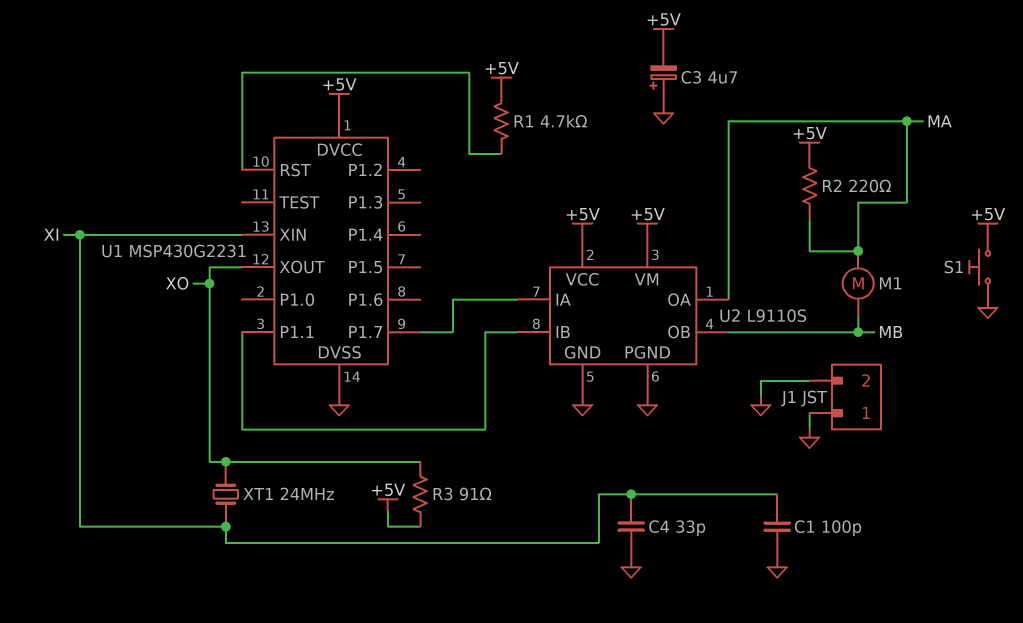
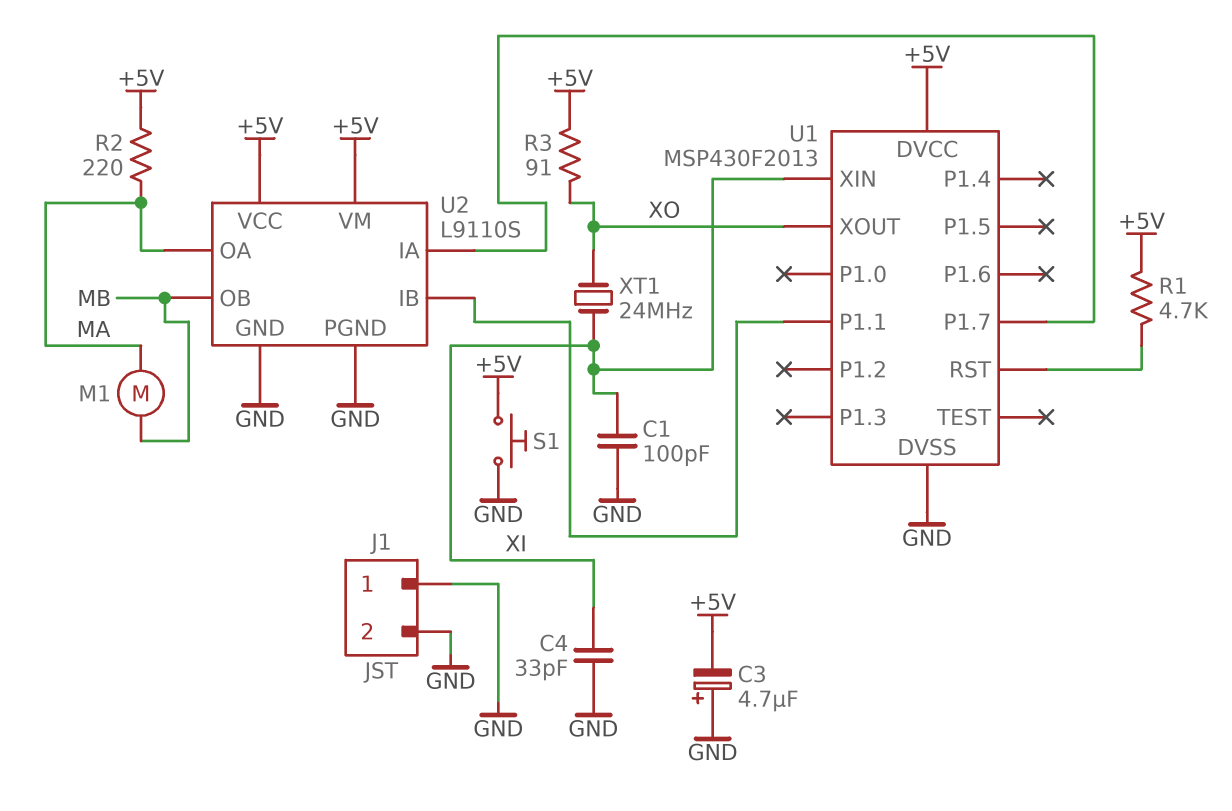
U1: MSP430G2231 -> MSP430F2013

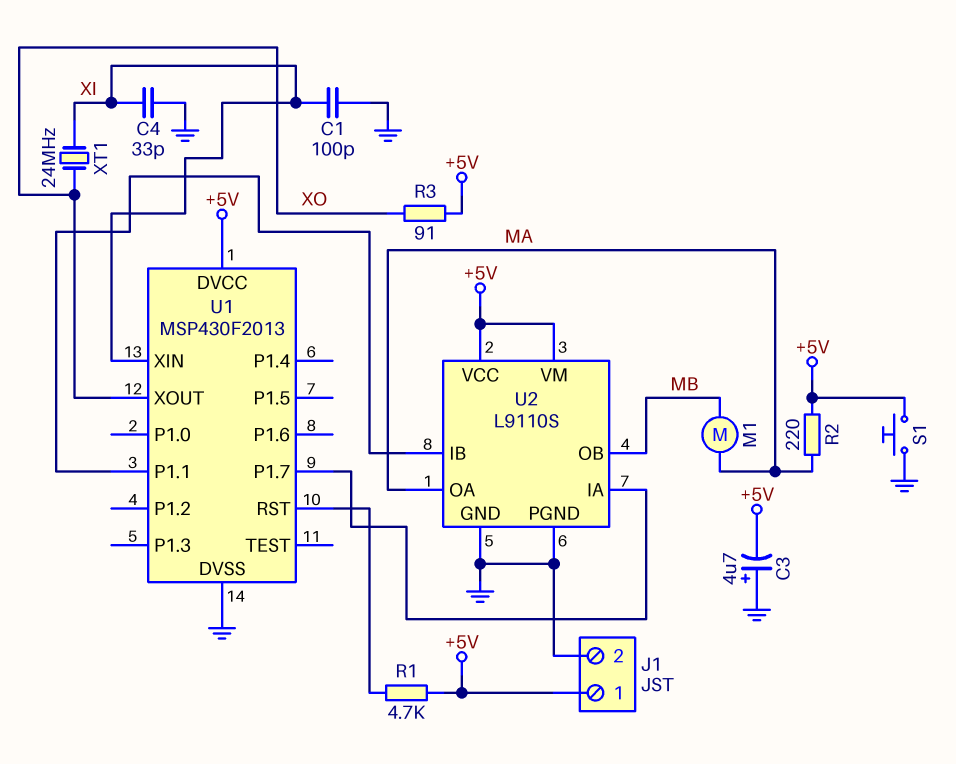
J1 pin 1: GND -> +5V

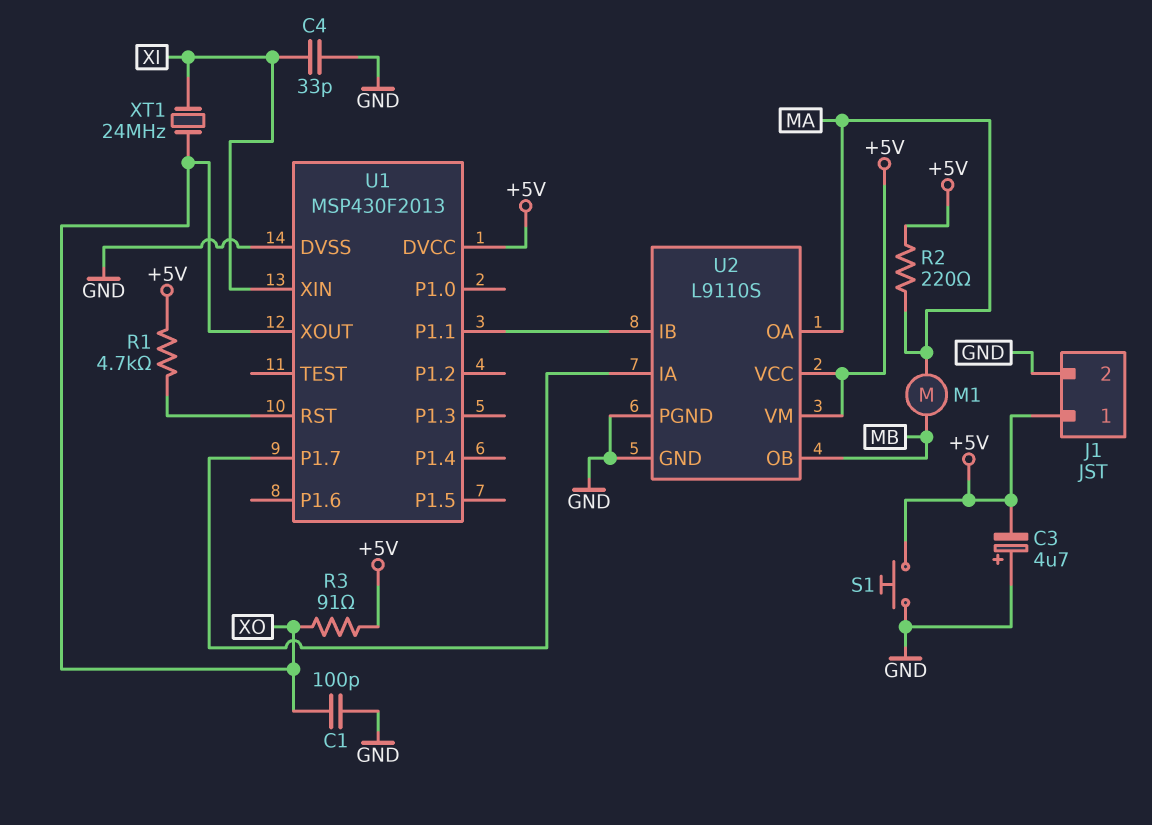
C1: 100pF (GND, XI) -> 100pF (GND, XO)

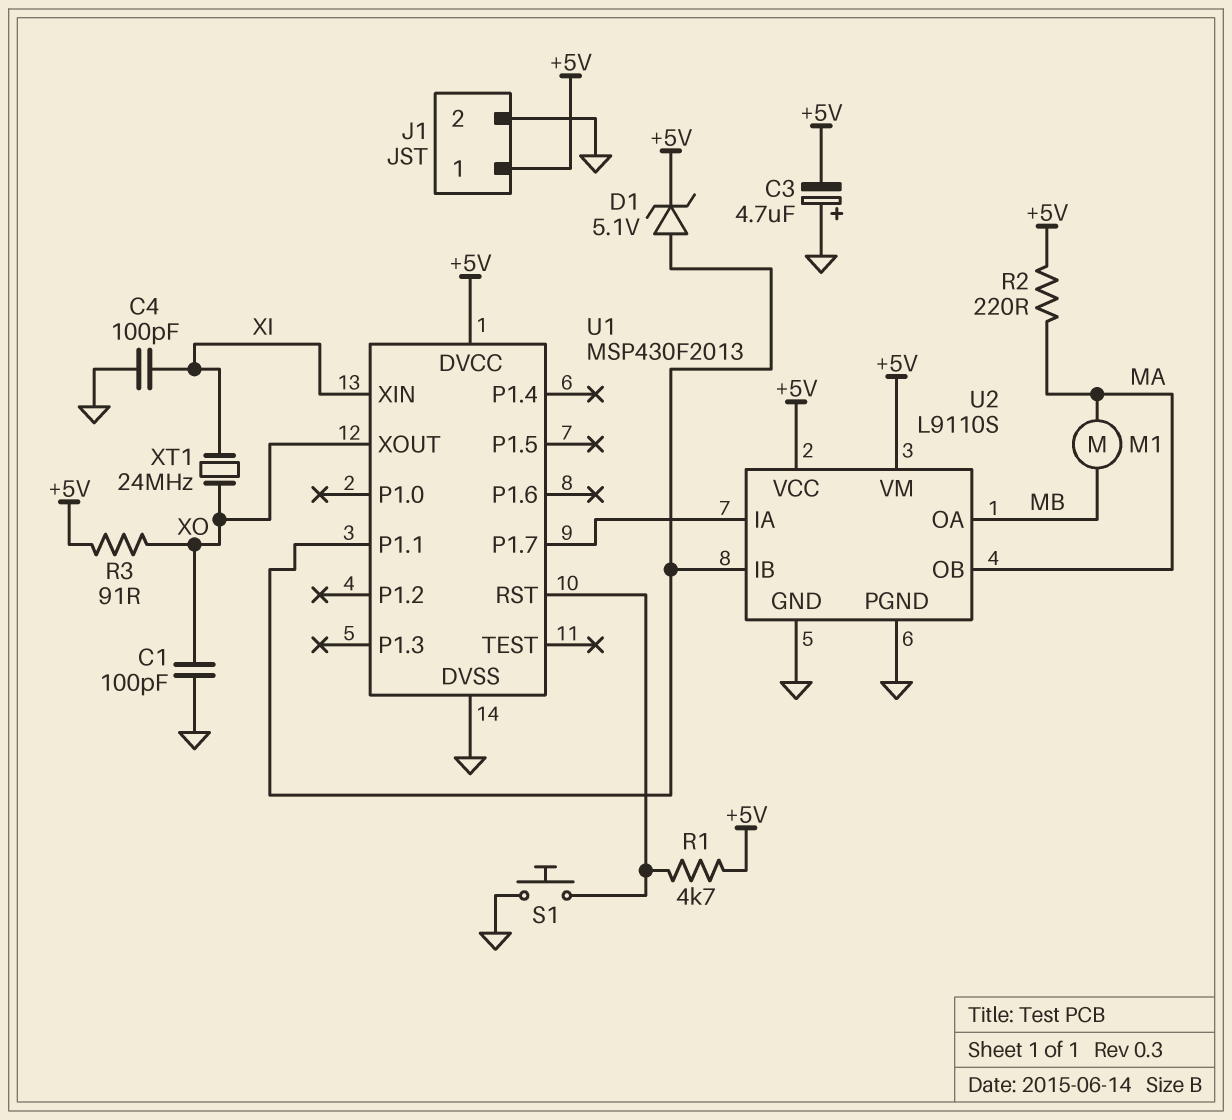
C4: 33pF (GND, XI) -> 100pF (GND, XI)
D1: none -> zener 5.1V (A U1/P1.1, K +5V)
S1: button (+5V, GND) -> button (GND, U1/RST)
U2 pin OA: MA -> MB
U2 pin OB: MB -> MA

